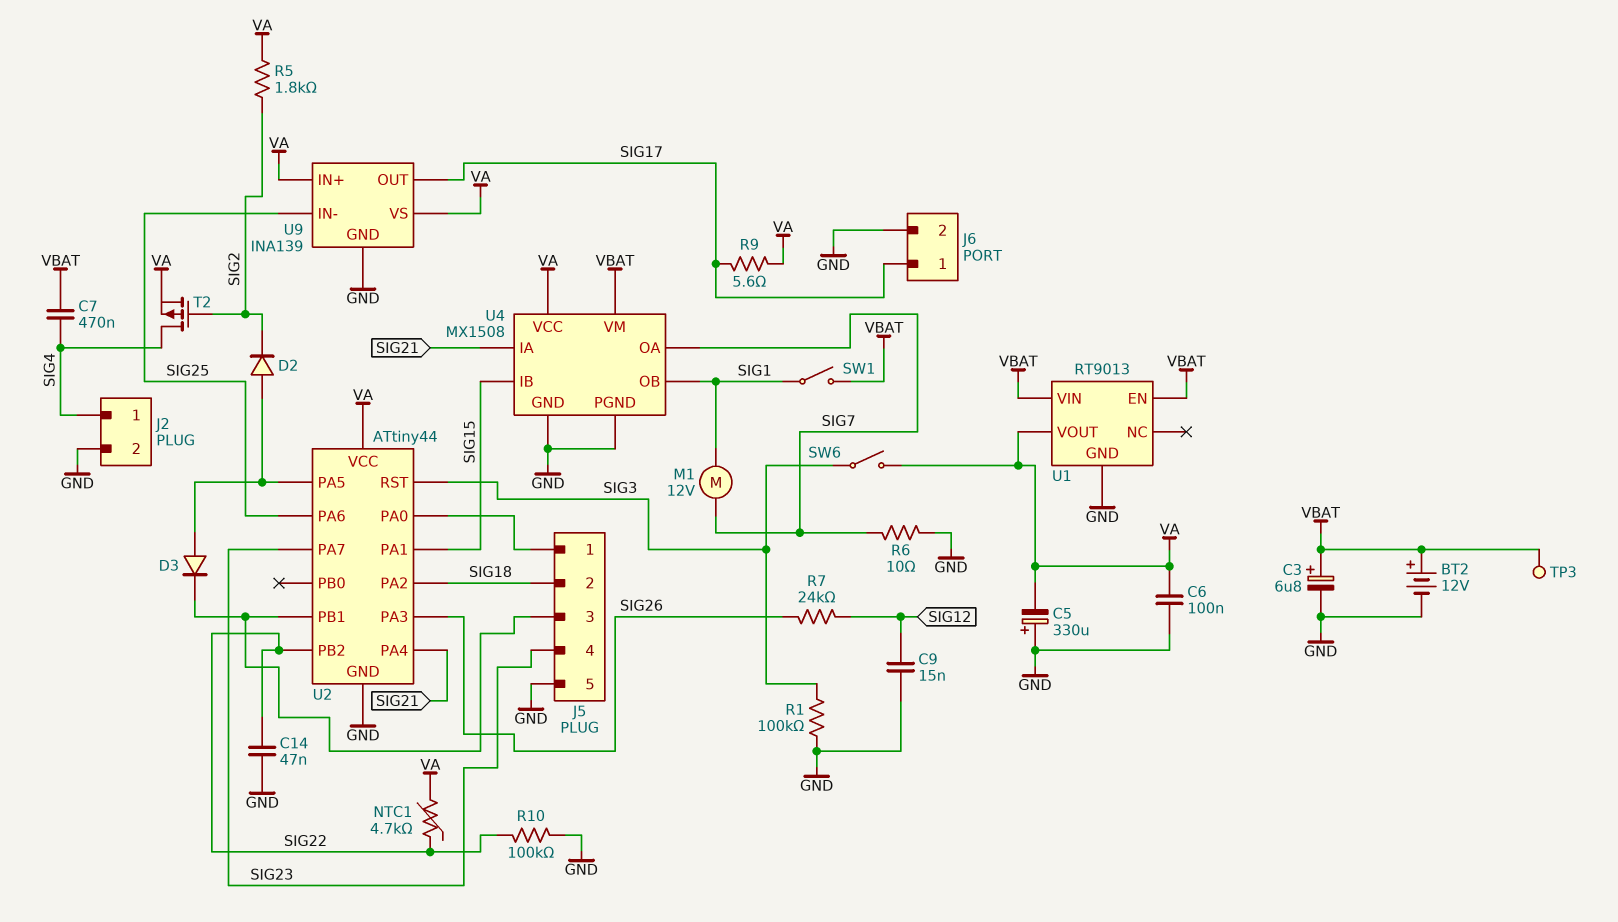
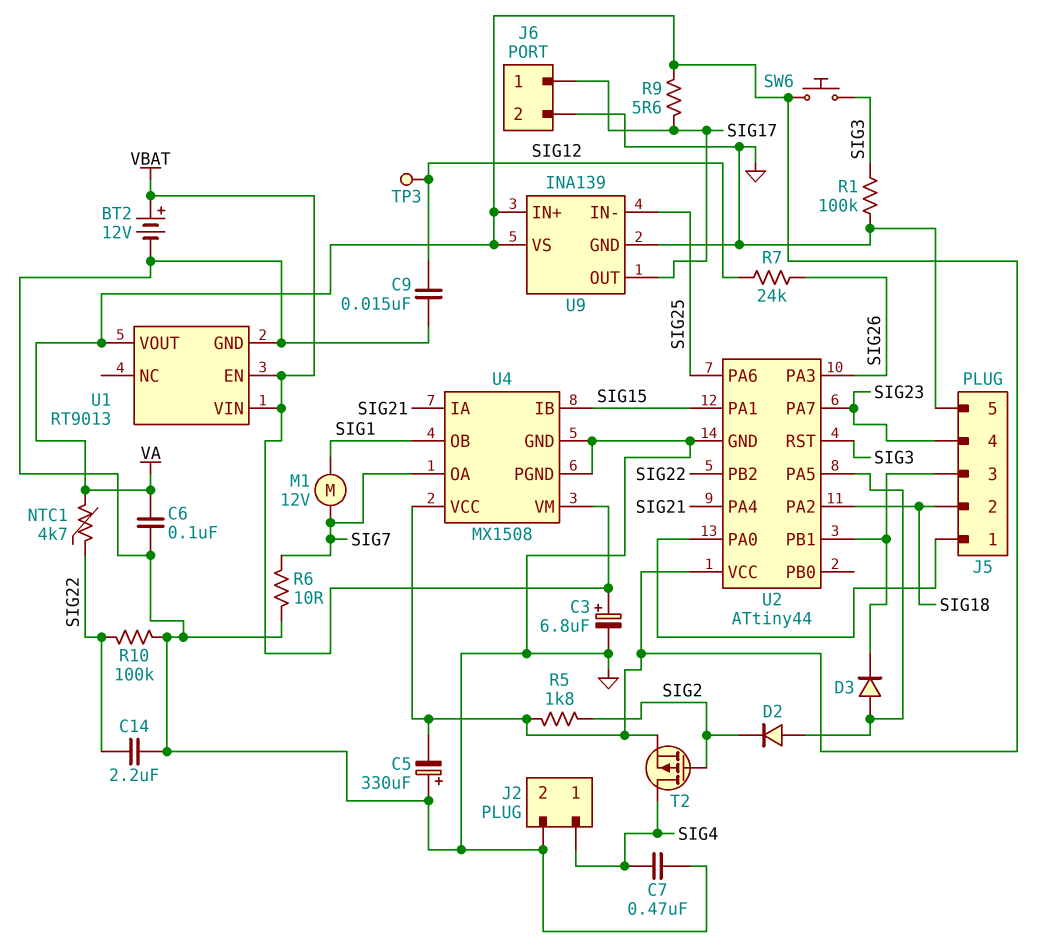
C7: 470nF (SIG4, VBAT) -> 470nF (GND, SIG4)
C14: 47nF (GND, SIG22) -> 2.2uF (GND, SIG22)
SW1: switch (SIG1, VBAT) -> none
SW6: switch (SIG3, VA) -> button (SIG3, VA)
TP3: test point (VBAT) -> test point (SIG12)

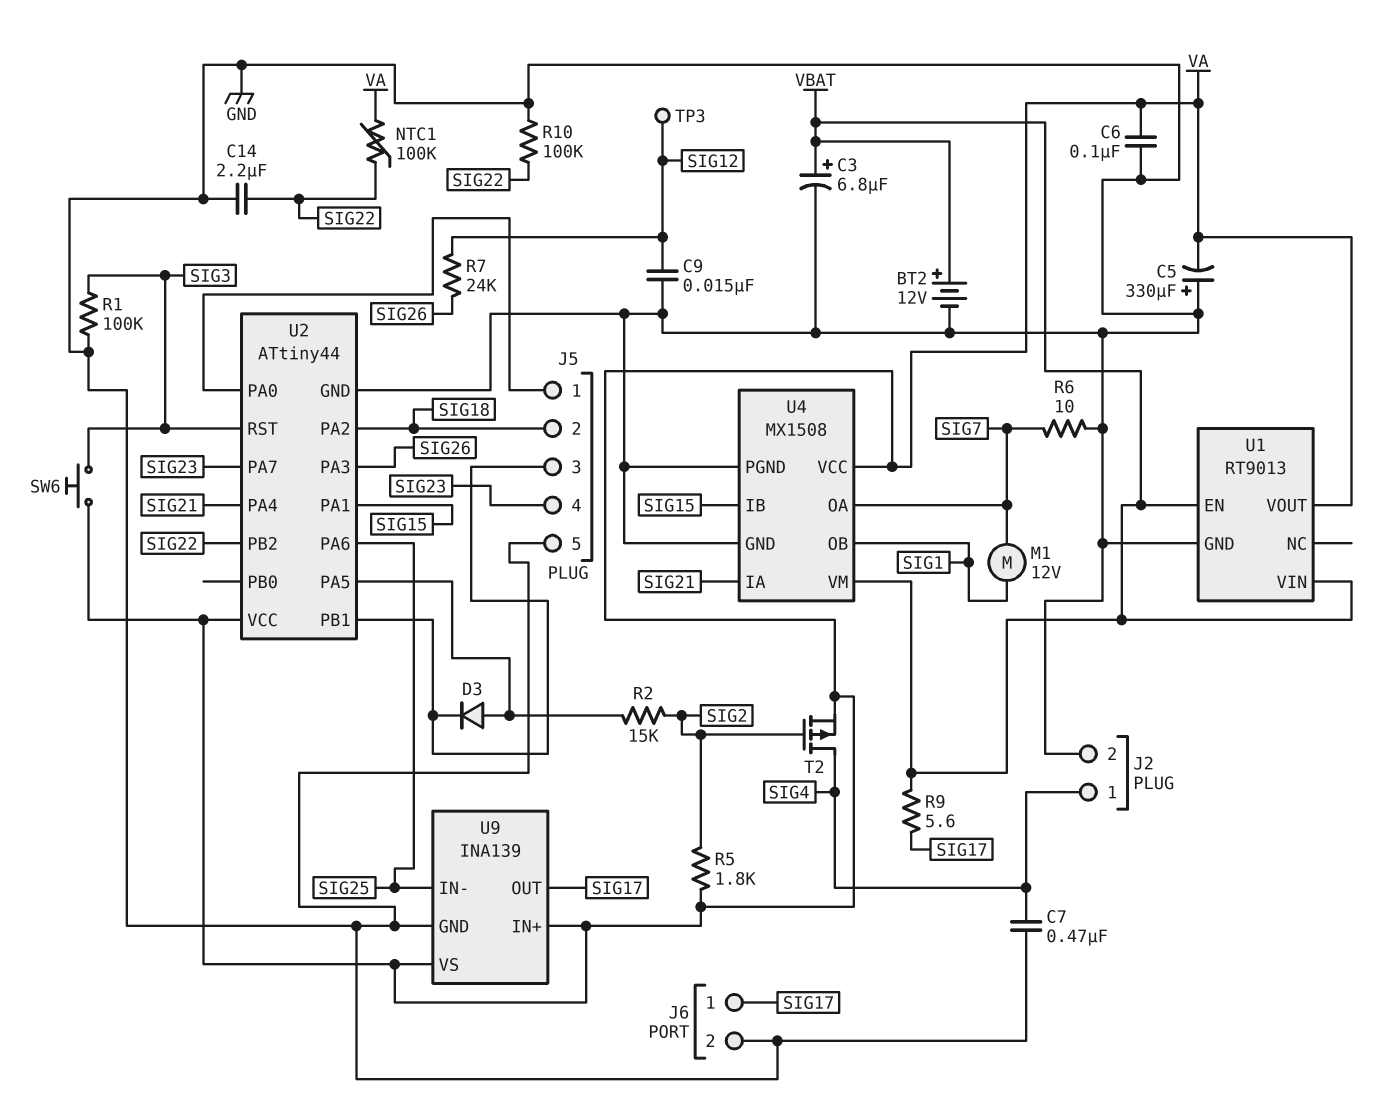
D2: diode (A U2/PA5, K SIG2) -> none
NTC1: 4.7k (SIG22, VA) -> 100k (SIG22, VA)
R2: none -> 15k (SIG2, U2/PA5)
R9: 5.6 (SIG17, VA) -> 5.6 (SIG17, VBAT)

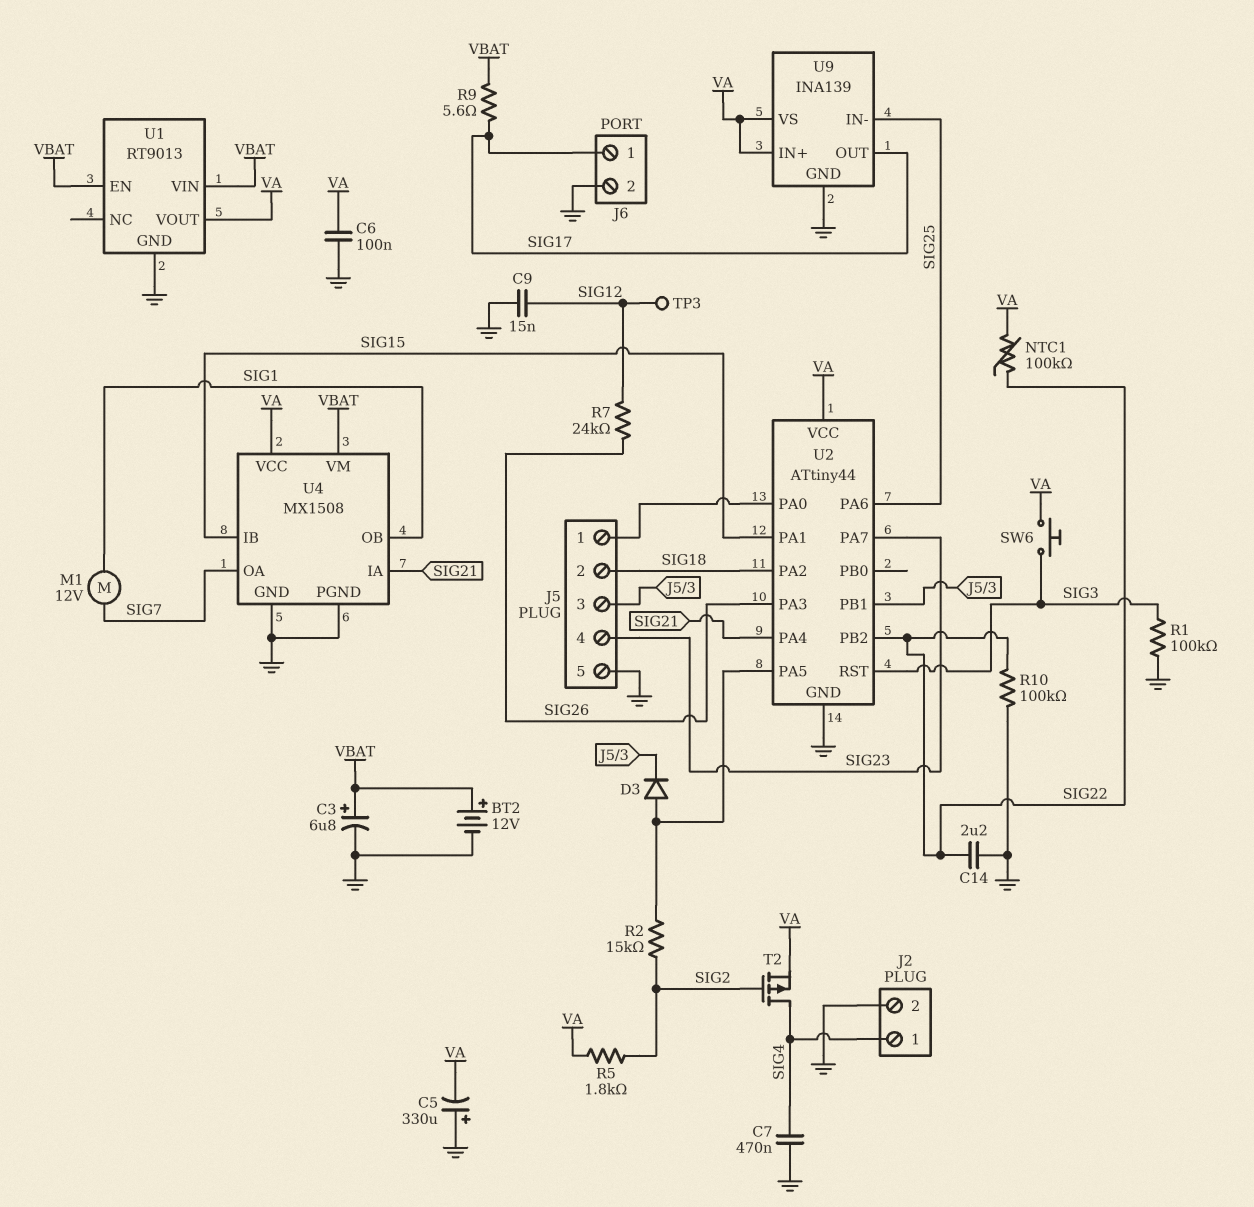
R6: 10 (GND, SIG7) -> none

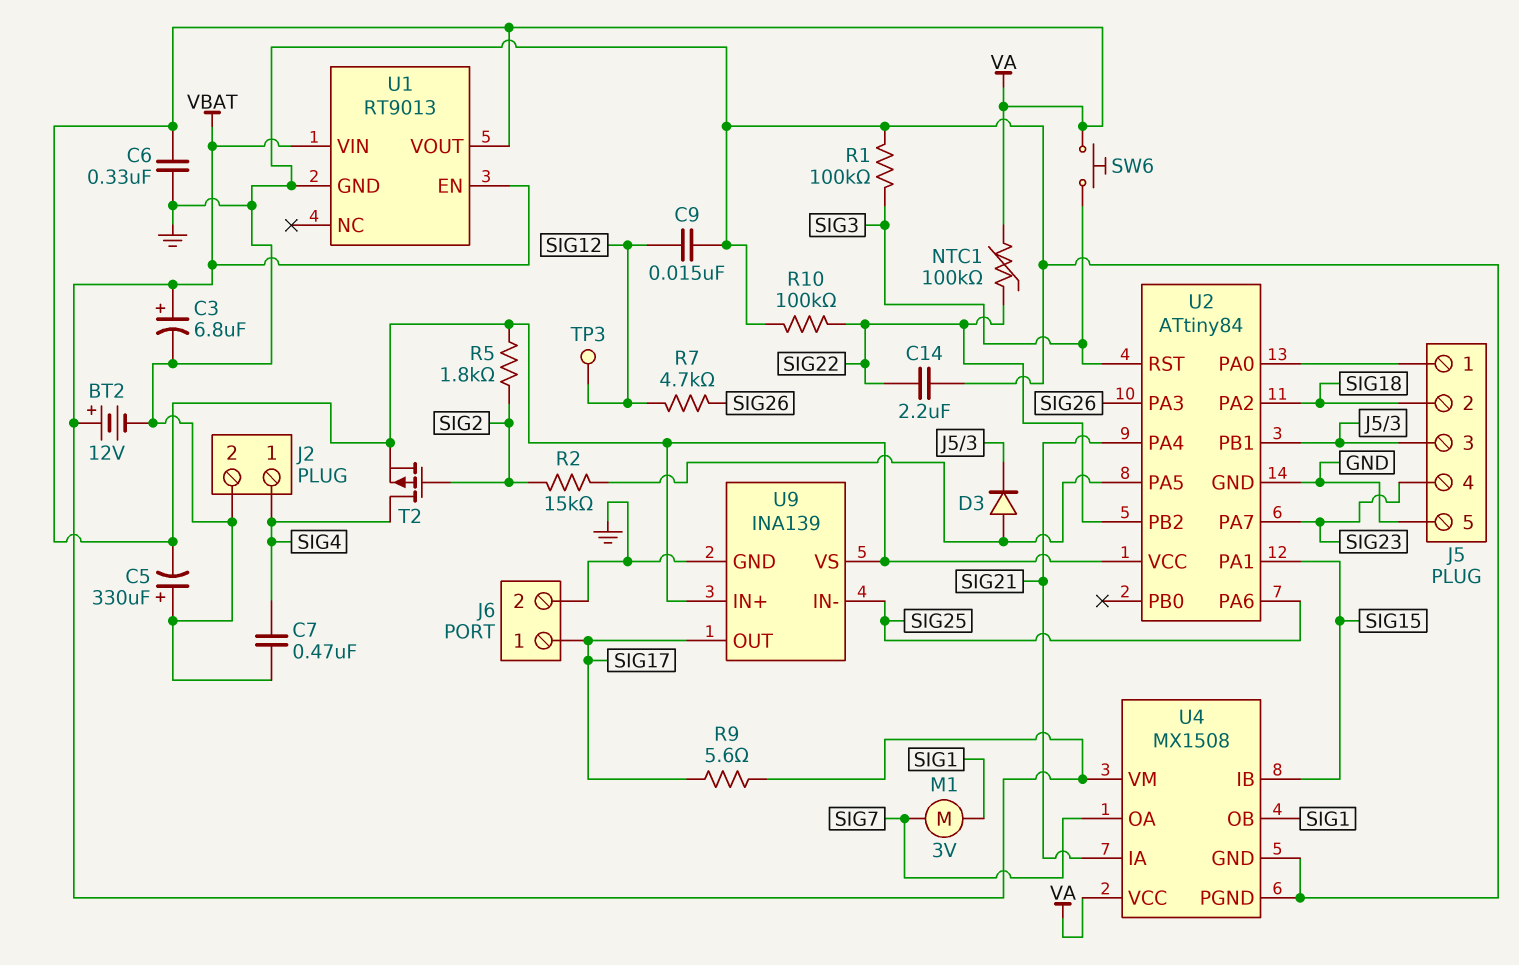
C6: 100nF (GND, VA) -> 330nF (GND, VA)
M1: motor 12V (SIG1, SIG7) -> motor 3V (SIG1, SIG7)
R7: 24k (SIG12, SIG26) -> 4.7k (SIG12, SIG26)
U2: ATtiny44 -> ATtiny84

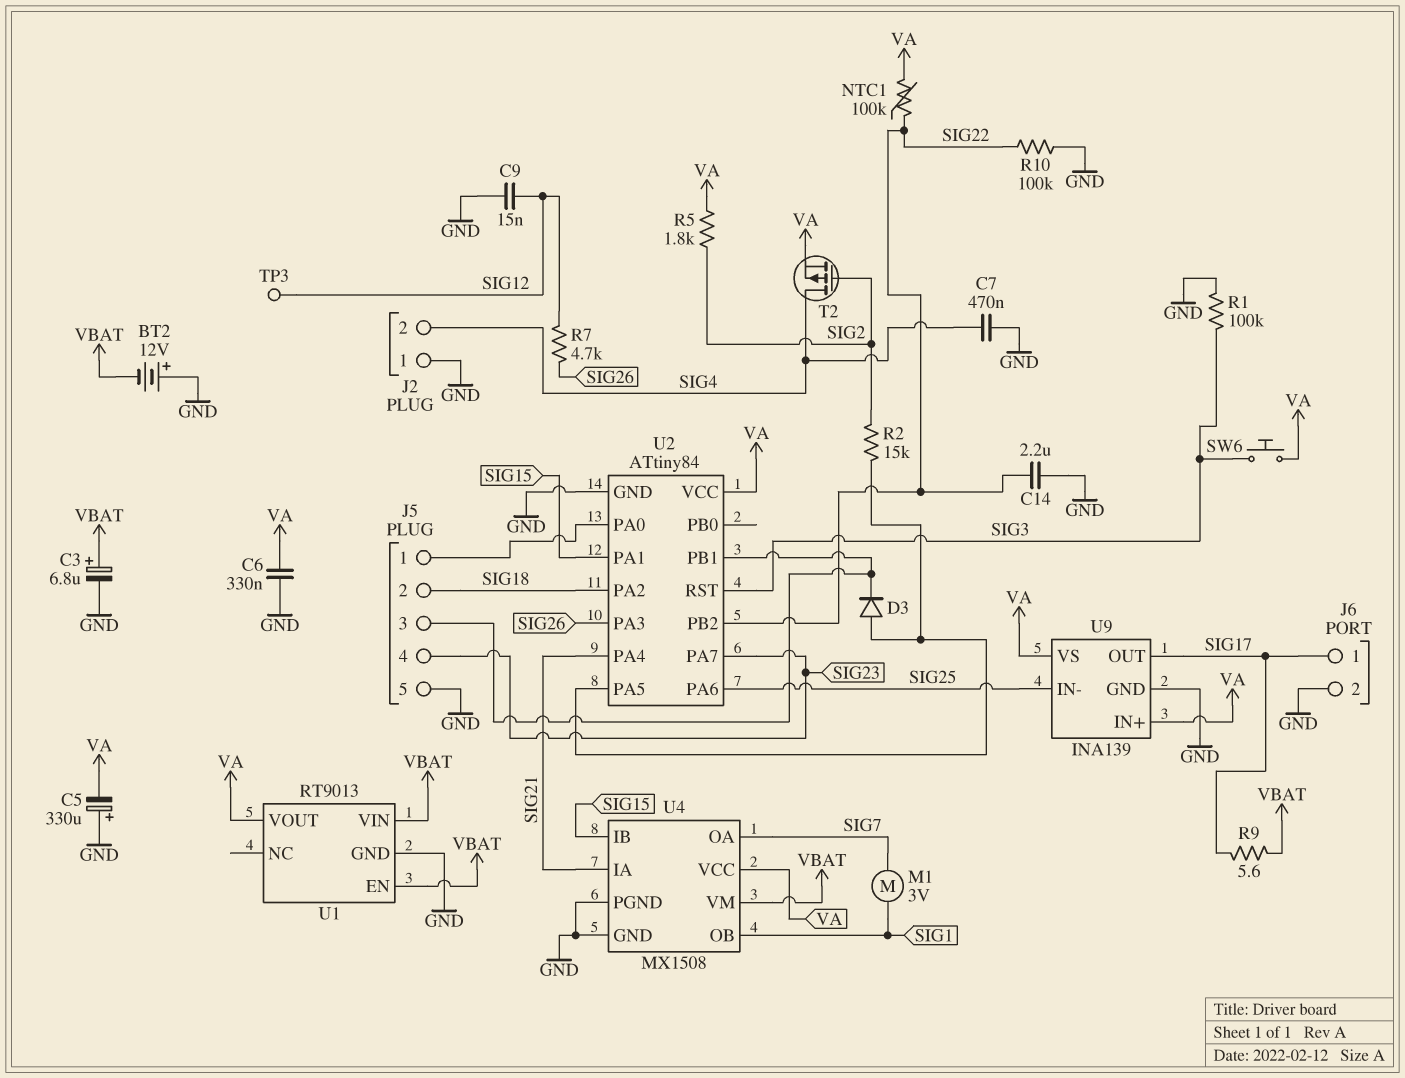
BT2: 12V (plus VBAT, minus GND) -> 12V (plus GND, minus VBAT)
J2 pin 1: SIG4 -> GND
J2 pin 2: GND -> SIG4

